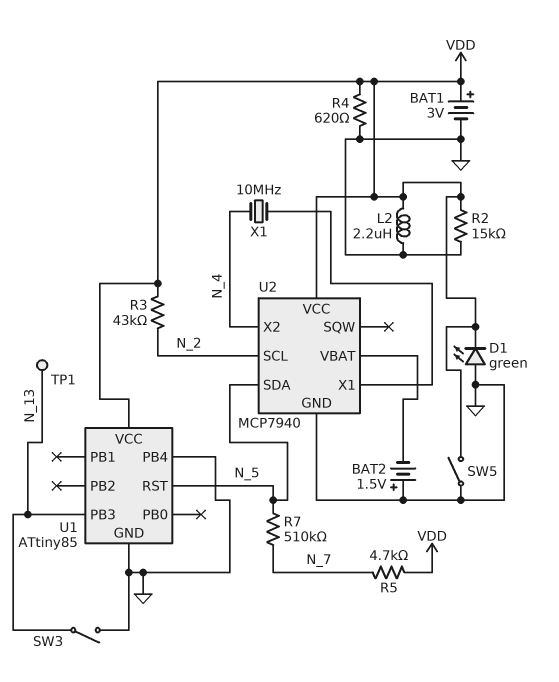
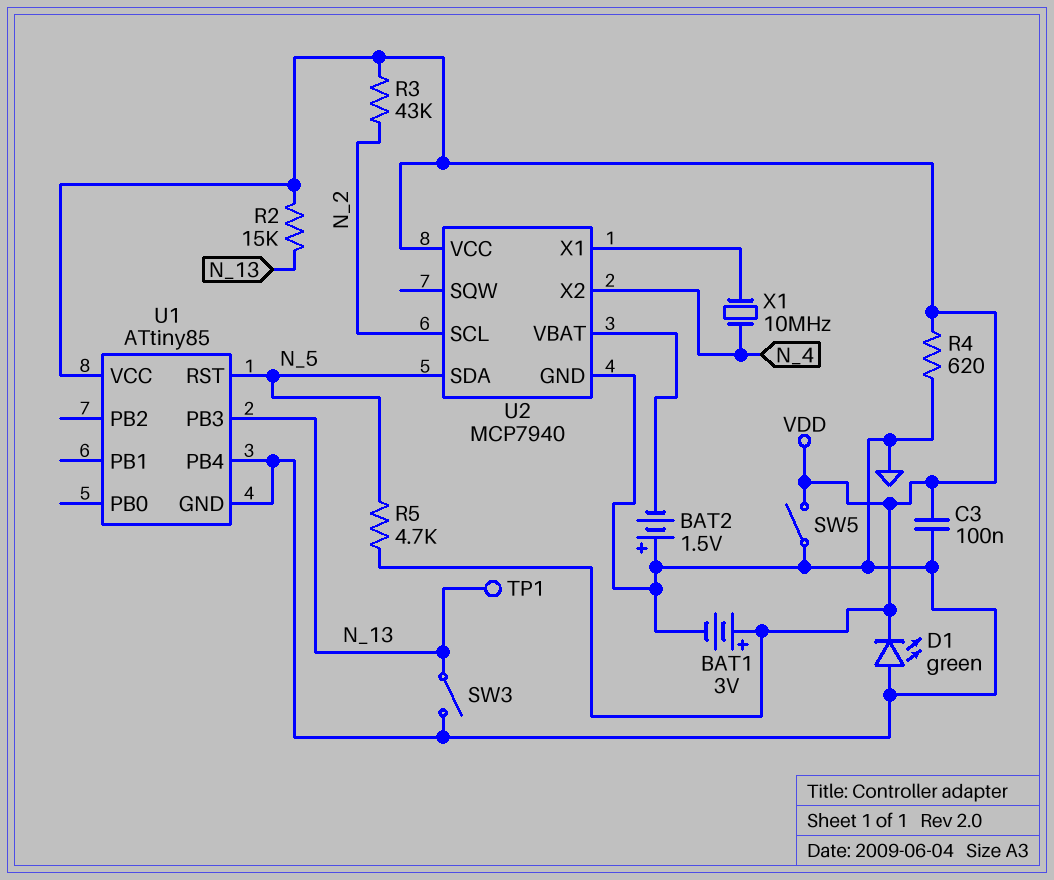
C3: none -> 100nF (GND, VDD)
L2: 2.2uH (GND, VDD) -> none
R2: 15k (GND, VDD) -> 15k (N_13, VDD)
R5: 4.7k (N_7, VDD) -> 4.7k (N_5, VDD)
R7: 510k (N_5, N_7) -> none

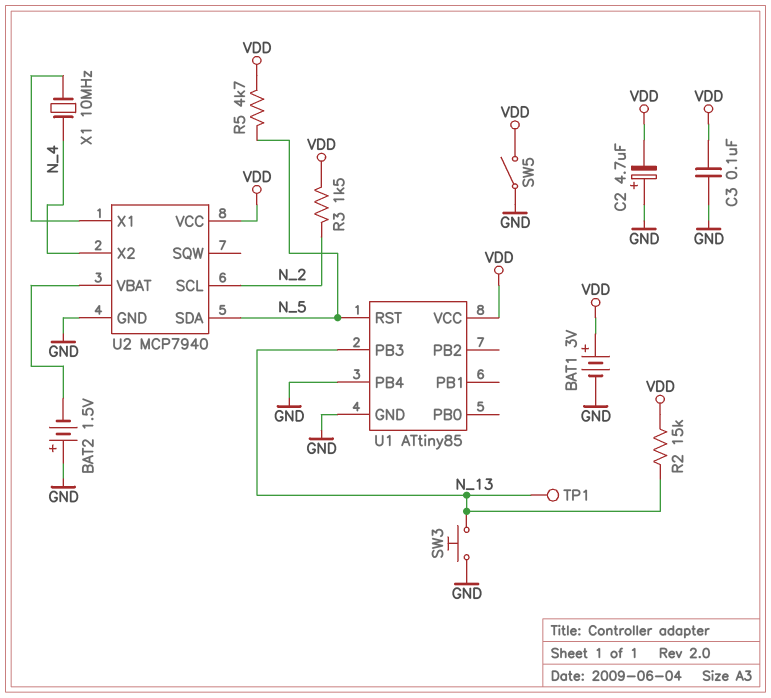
C2: none -> 4.7uF (plus GND, minus VDD)
D1: LED green (A GND, K VDD) -> none
R3: 43k (N_2, VDD) -> 1.5k (N_2, VDD)
R4: 620 (GND, VDD) -> none
SW3: switch (GND, N_13) -> button (GND, N_13)

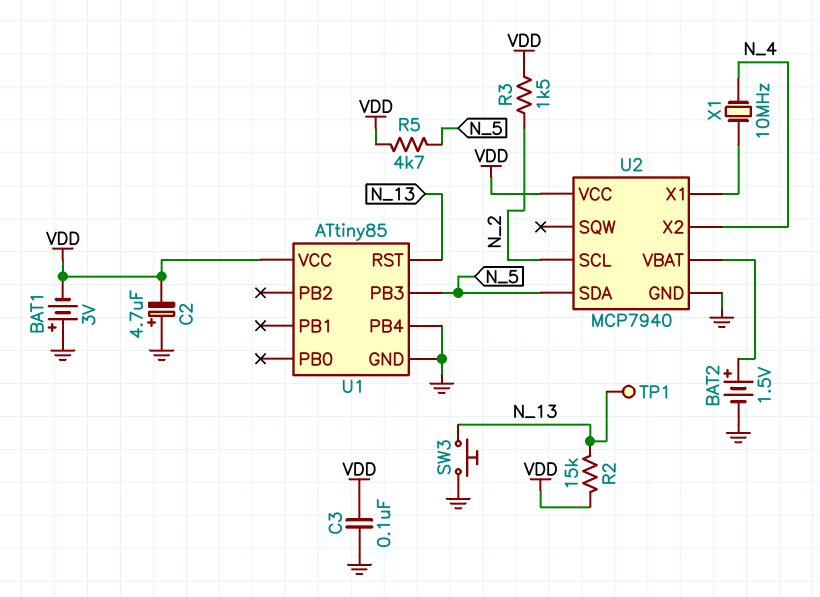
BAT1: 3V (plus VDD, minus GND) -> 3V (plus GND, minus VDD)
BAT2: 1.5V (plus GND, minus U2/VBAT) -> 1.5V (plus U2/VBAT, minus GND)
SW5: switch (GND, VDD) -> none
U1 pin PB3: N_13 -> N_5
U1 pin RST: N_5 -> N_13

